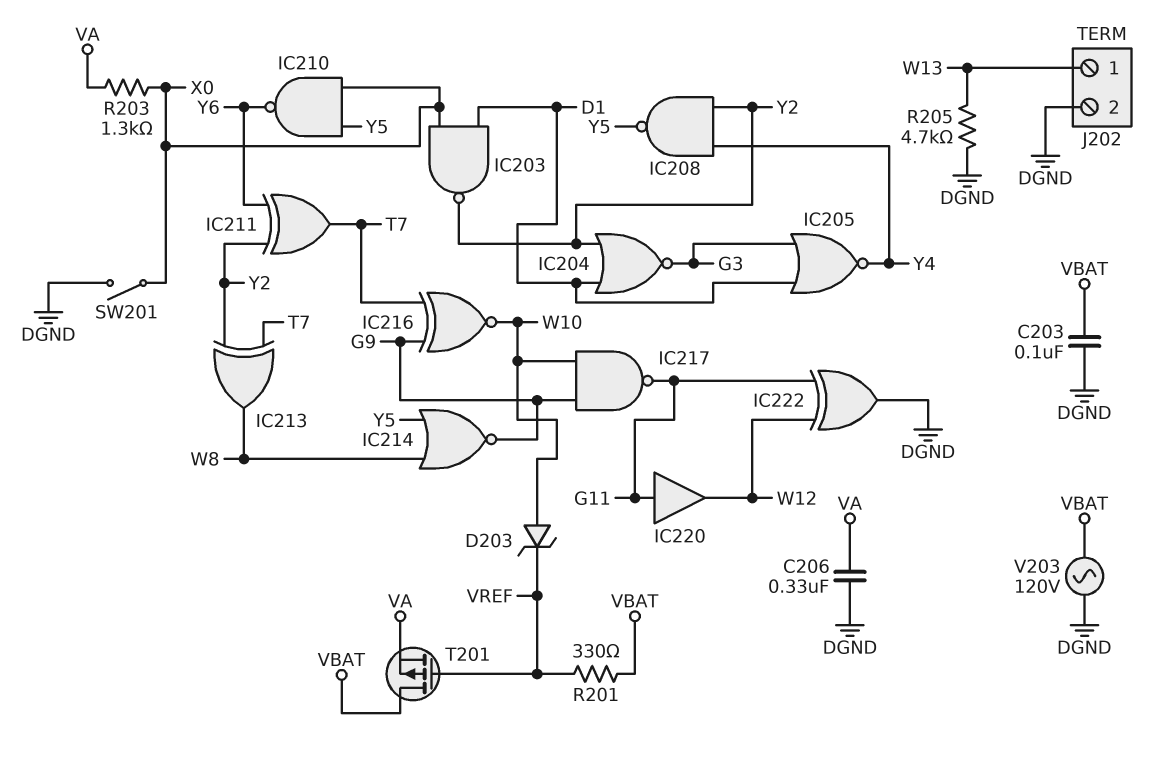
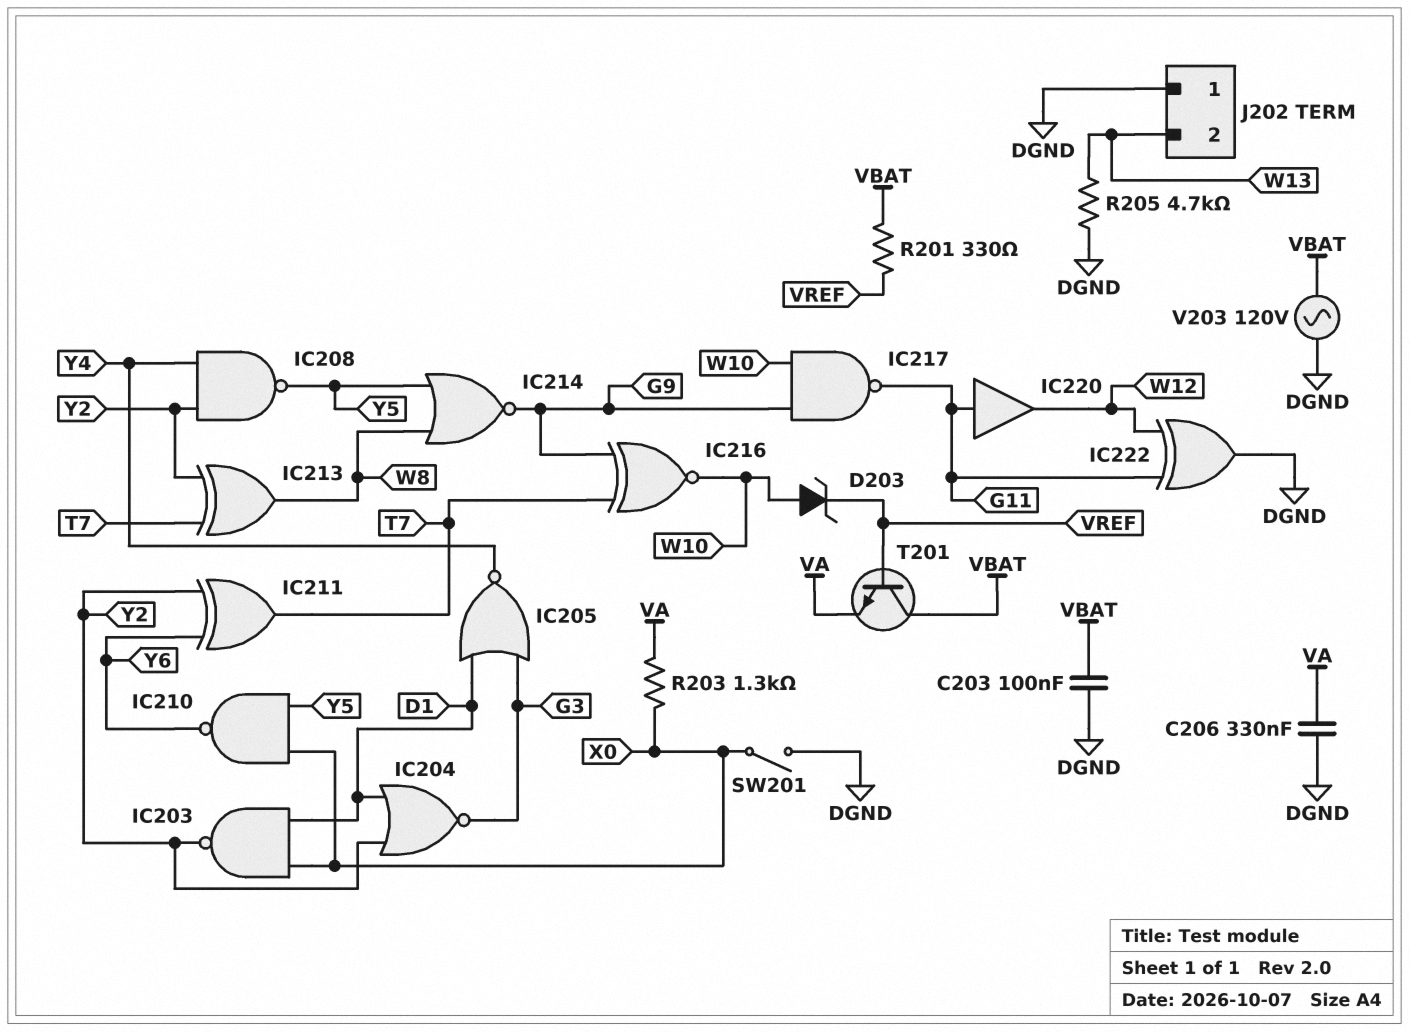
J202 pin 1: W13 -> DGND
J202 pin 2: DGND -> W13
T201: PMOS (G VREF, D VBAT, S VA) -> NPN (B VREF, C VBAT, E VA)

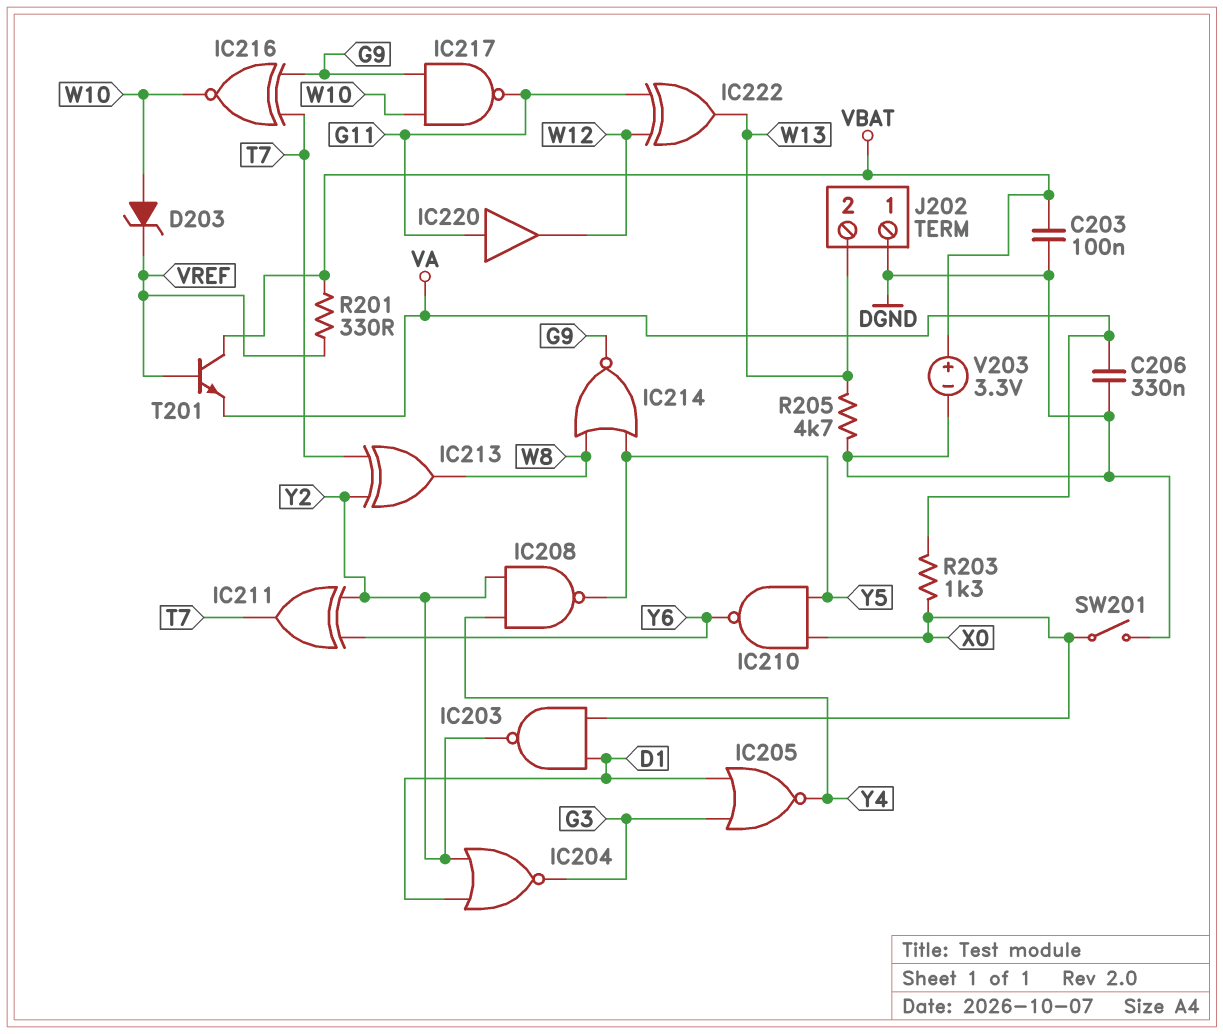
IC222: XOR (in G11, in W12, out DGND) -> XOR (in G11, in W12, out W13)
V203: AC 120V (DGND, VBAT) -> 3.3V (plus VBAT, minus DGND)

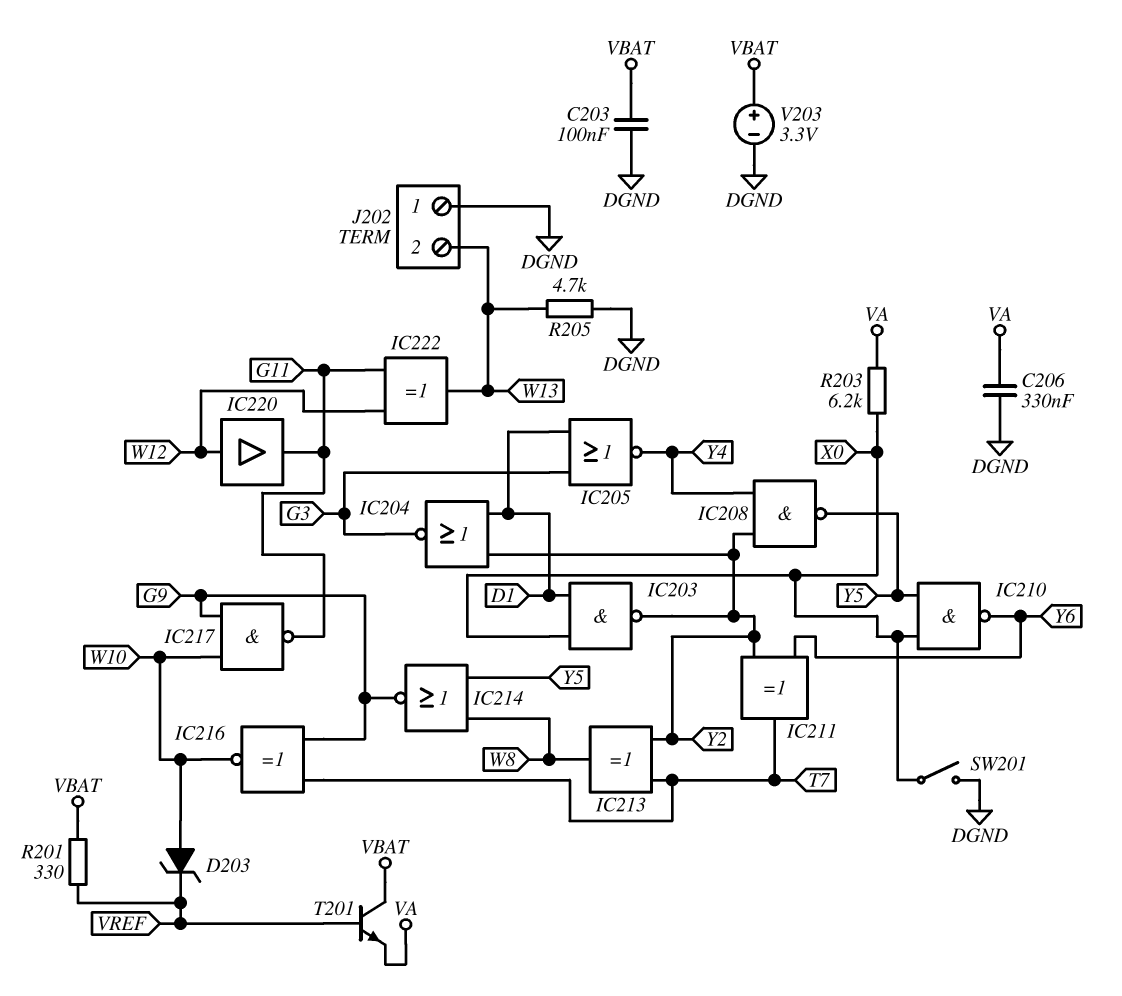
IC220: buffer (in G11, out W12) -> buffer (in W12, out G11)
R203: 1.3k (VA, X0) -> 6.2k (VA, X0)

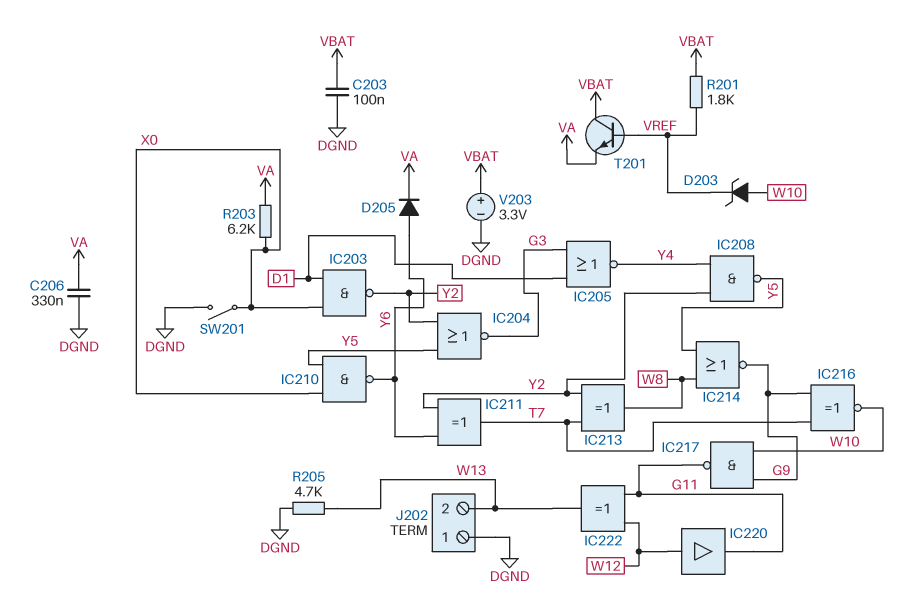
D205: none -> diode (A Y6, K VA)
IC204: NOR (in D1, in Y2, out G3) -> NOR (in Y2, in Y5, out G3)
R201: 330 (VBAT, VREF) -> 1.8k (VBAT, VREF)

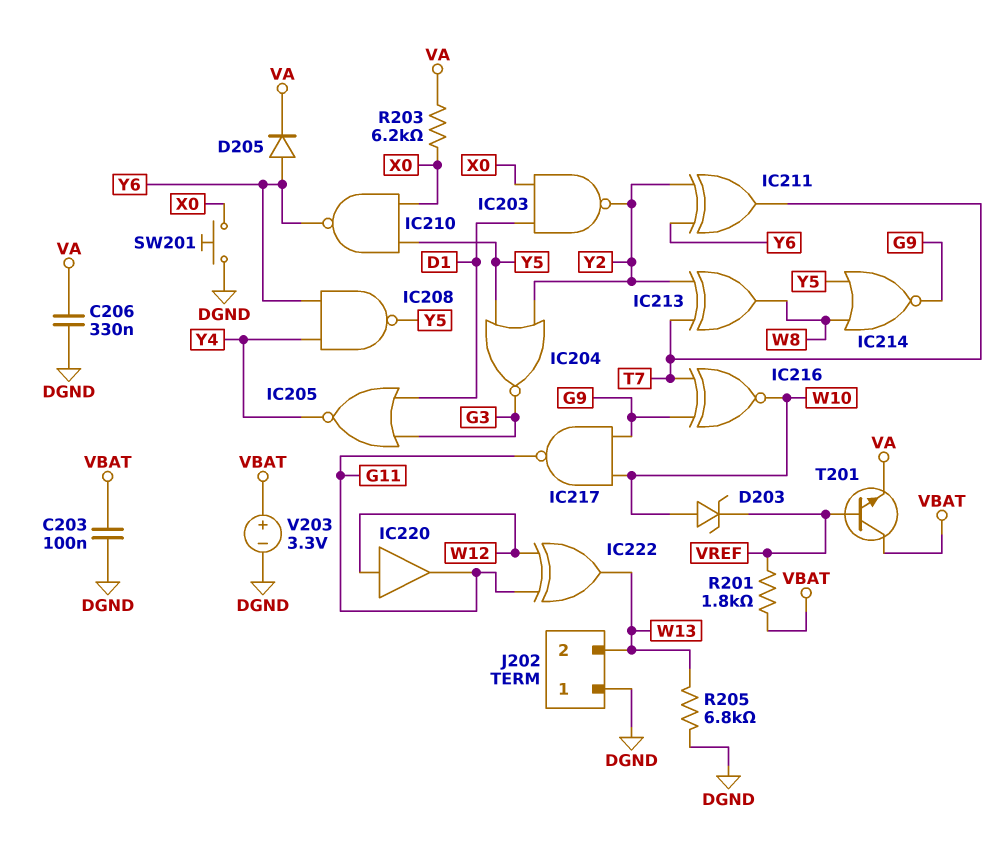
IC208: NAND (in Y2, in Y4, out Y5) -> NAND (in Y4, in Y6, out Y5)
R205: 4.7k (DGND, W13) -> 6.8k (DGND, W13)
SW201: switch (DGND, X0) -> button (DGND, X0)

